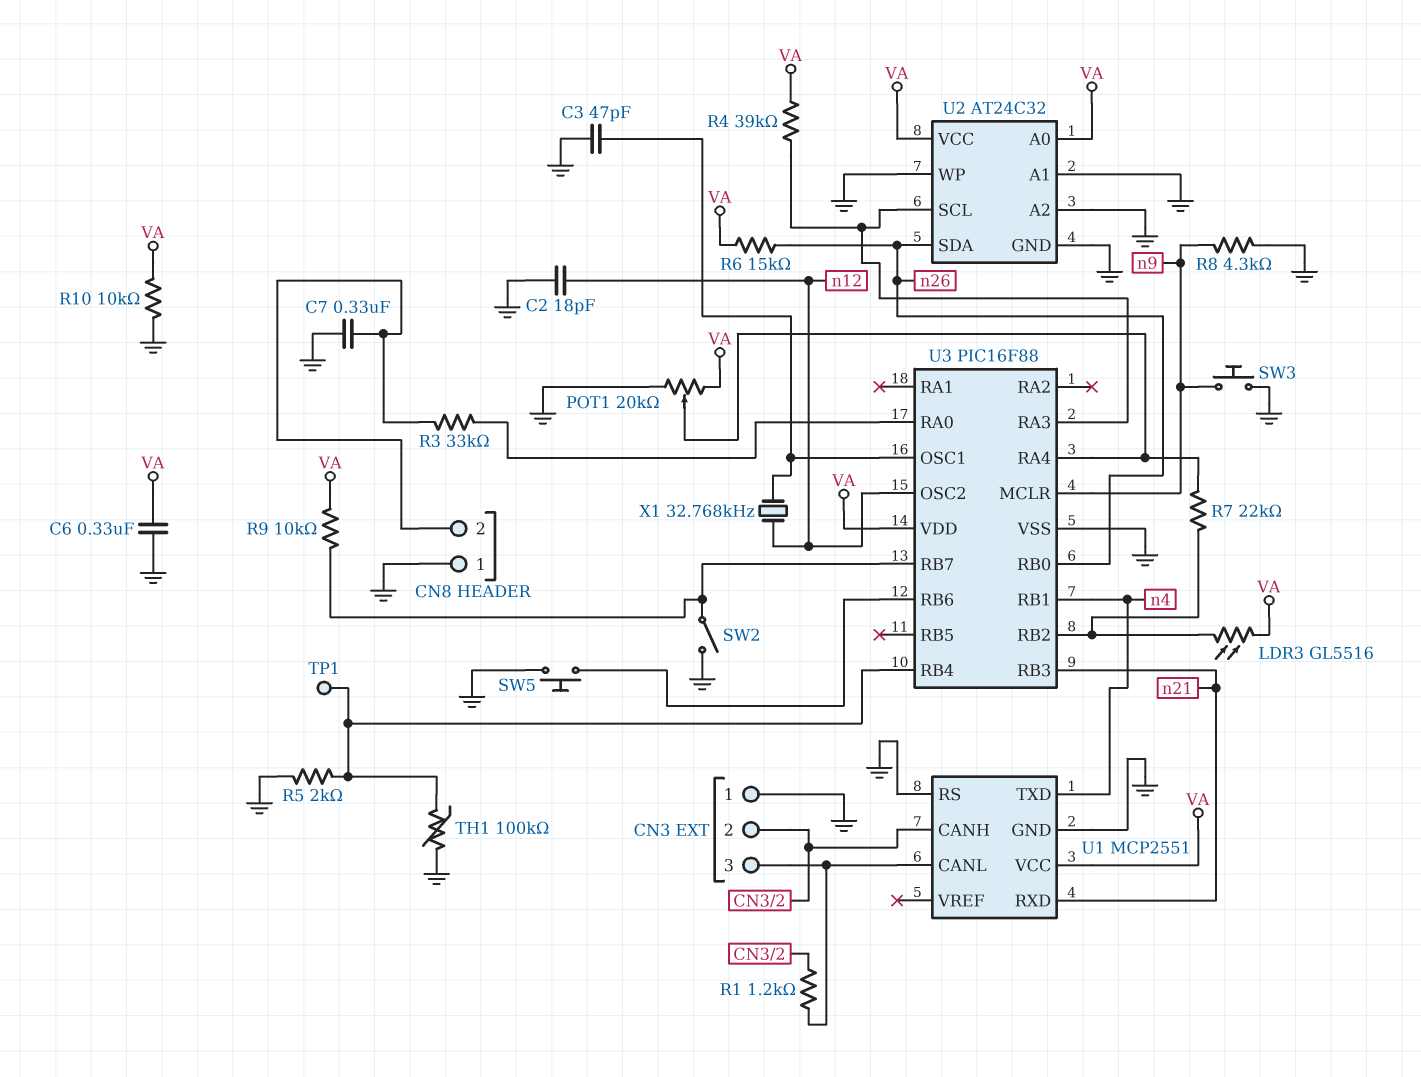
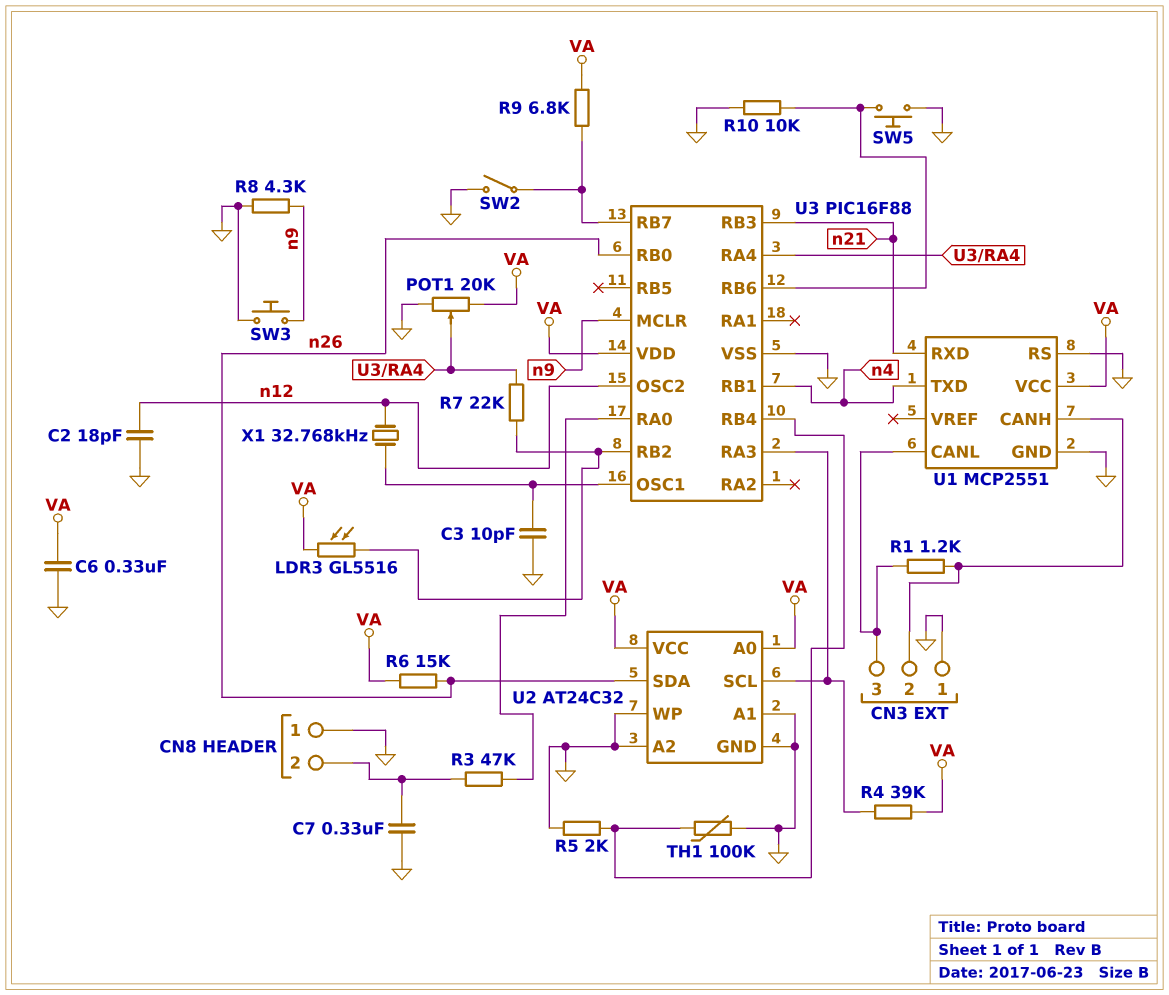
C3: 47pF (GND, U3/OSC1) -> 10pF (GND, U3/OSC1)
R3: 33k (CN8/2, U3/RA0) -> 47k (CN8/2, U3/RA0)
R9: 10k (U3/RB7, VA) -> 6.8k (U3/RB7, VA)
R10: 10k (GND, VA) -> 10k (GND, U3/RB6)
TP1: test point (U3/RB4) -> none

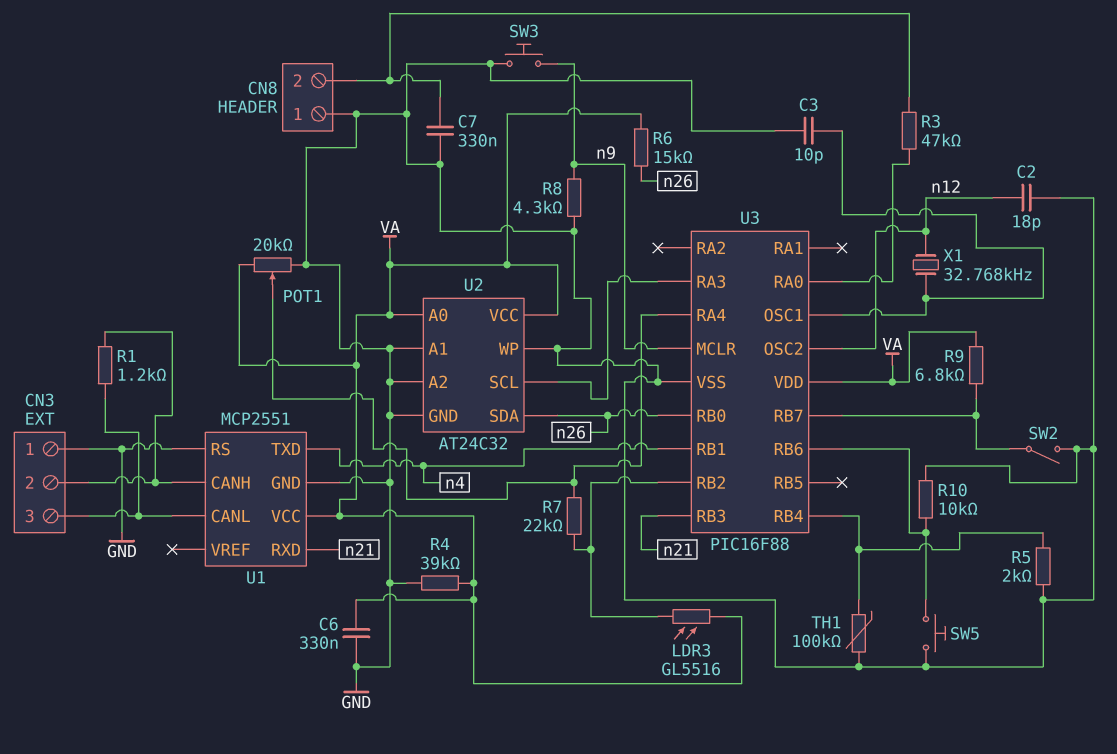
R4: 39k (U2/SCL, VA) -> 39k (GND, VA)

